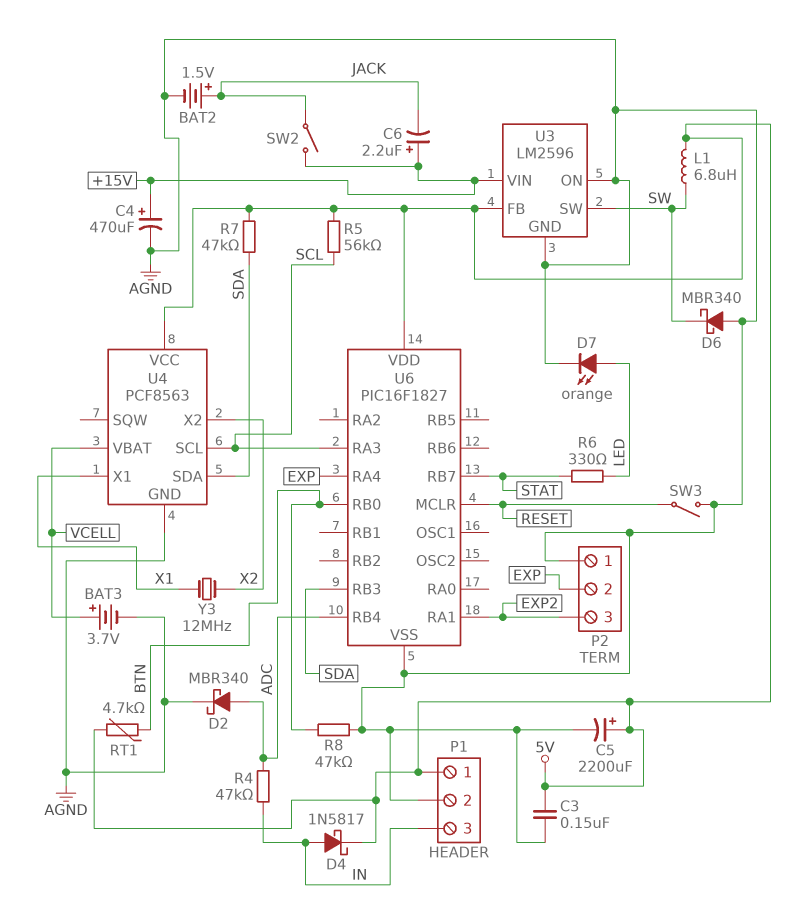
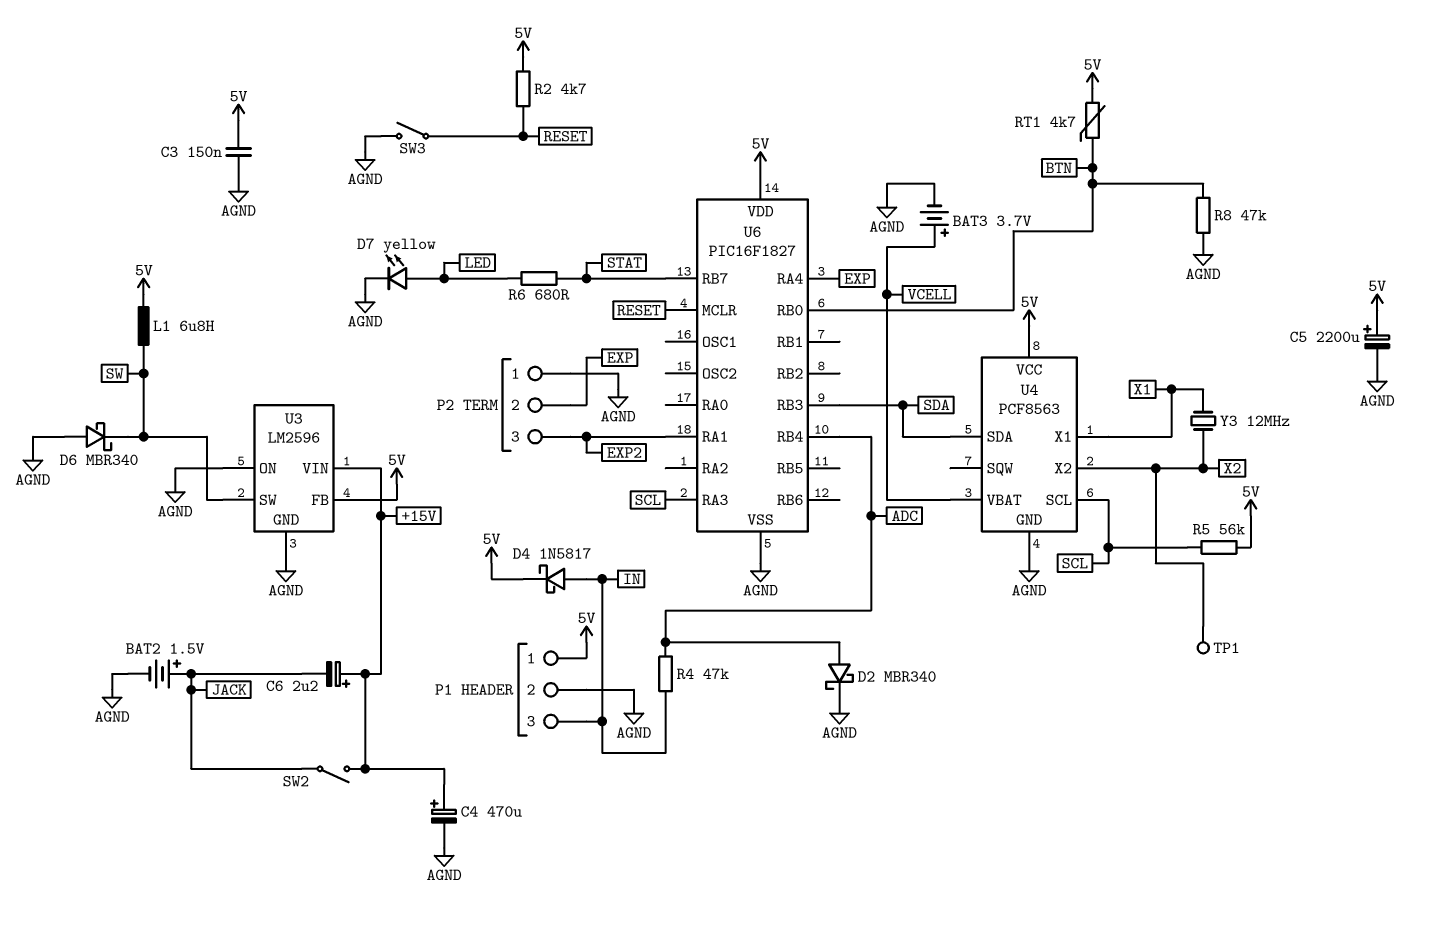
D7: LED orange (A LED, K AGND) -> LED yellow (A LED, K AGND)
R2: none -> 4.7k (5V, RESET)
R6: 330 (LED, STAT) -> 680 (LED, STAT)
R7: 47k (5V, SDA) -> none
TP1: none -> test point (X2)

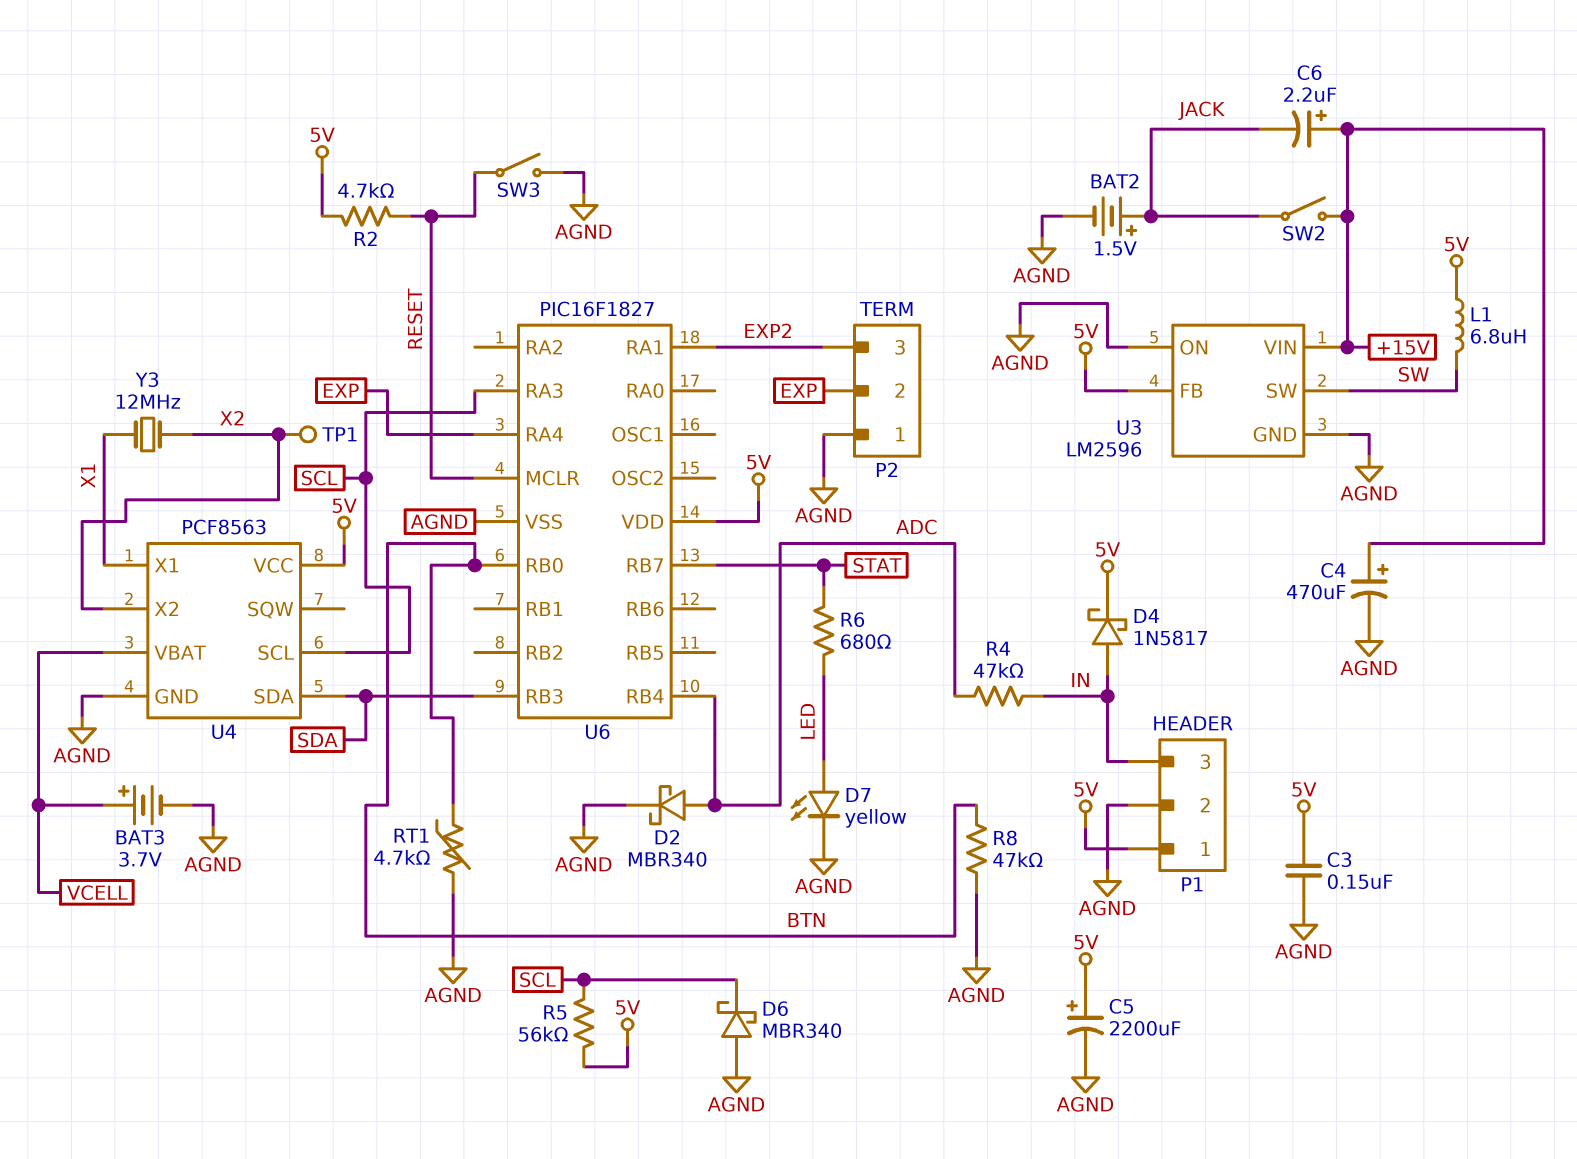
D6: schottky MBR340 (A AGND, K SW) -> schottky MBR340 (A AGND, K SCL)
RT1: 4.7k (5V, BTN) -> 4.7k (AGND, BTN)

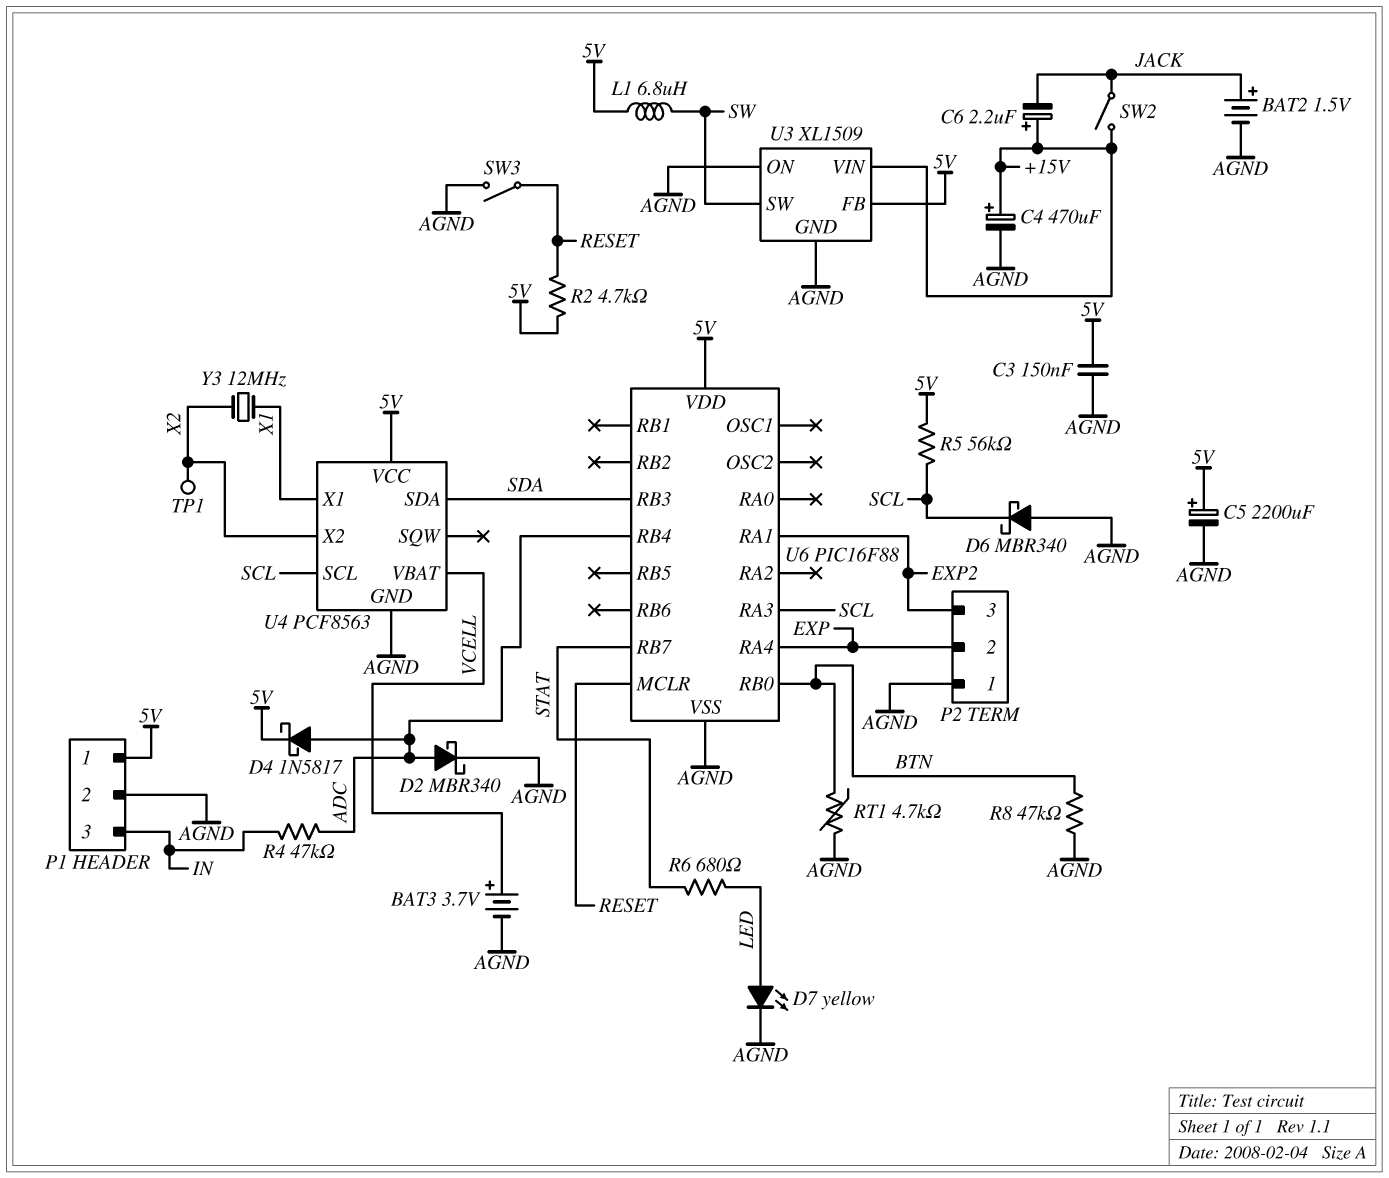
D4: schottky 1N5817 (A IN, K 5V) -> schottky 1N5817 (A ADC, K 5V)
U3: LM2596 -> XL1509
U6: PIC16F1827 -> PIC16F88

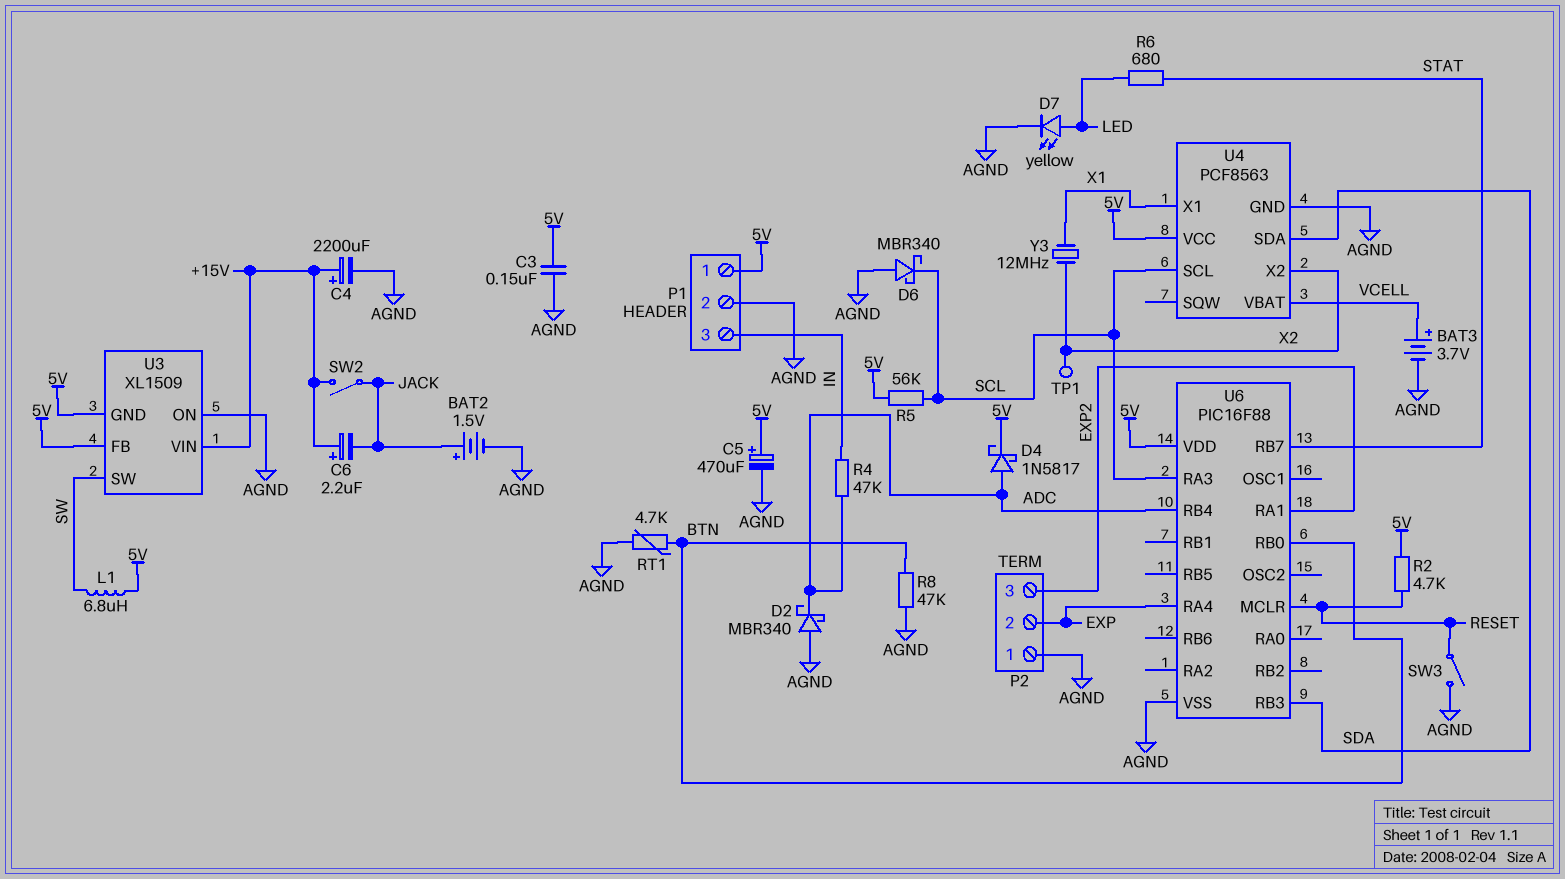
C4: 470uF (plus +15V, minus AGND) -> 2200uF (plus +15V, minus AGND)
C5: 2200uF (plus 5V, minus AGND) -> 470uF (plus 5V, minus AGND)
D2: schottky MBR340 (A ADC, K AGND) -> schottky MBR340 (A AGND, K ADC)
U3 pin GND: AGND -> 5V

